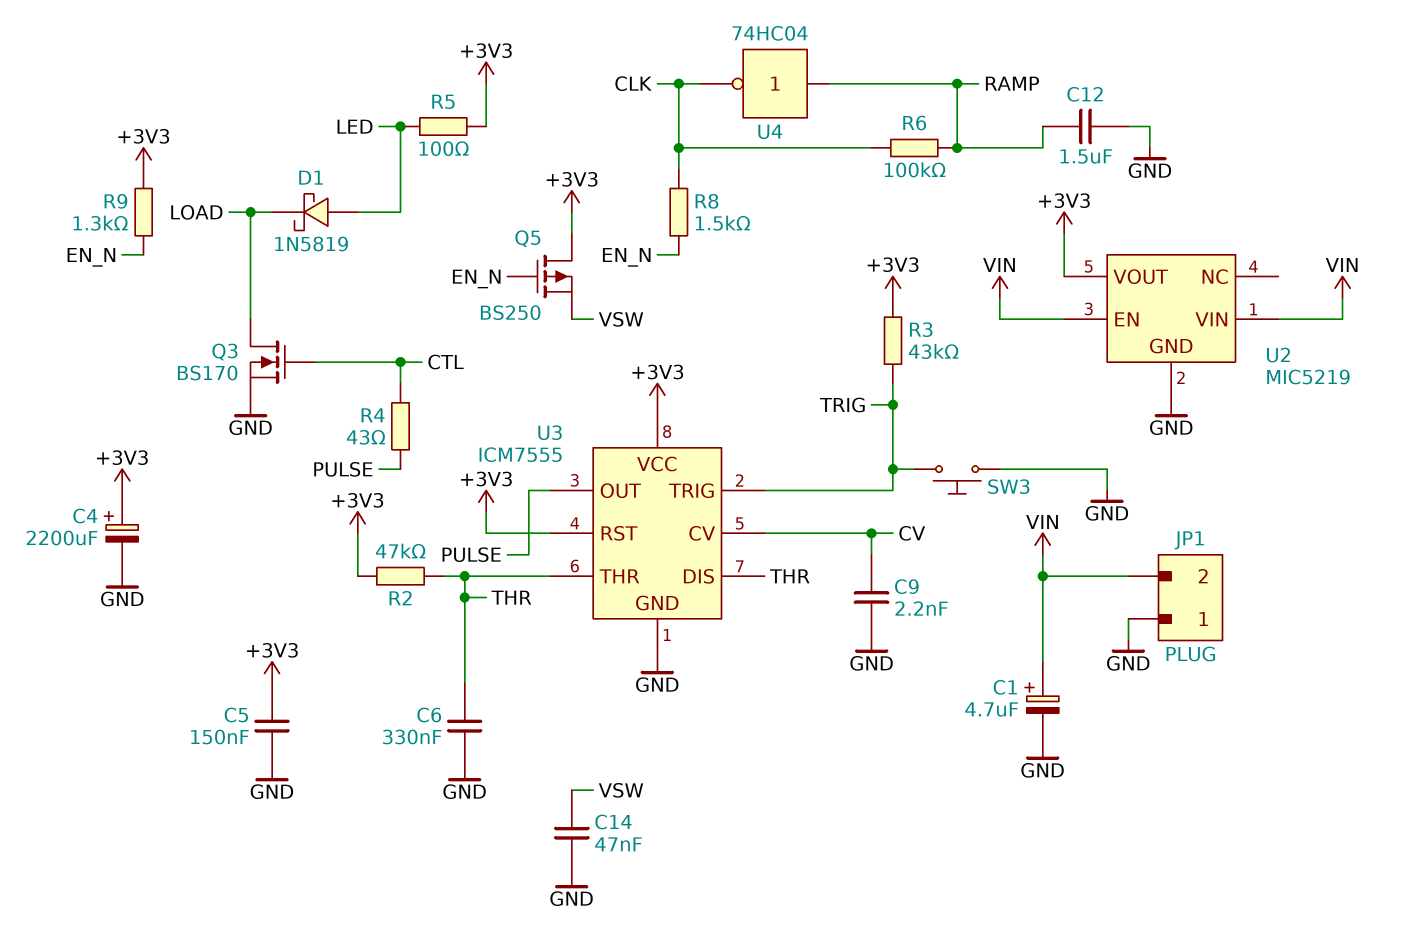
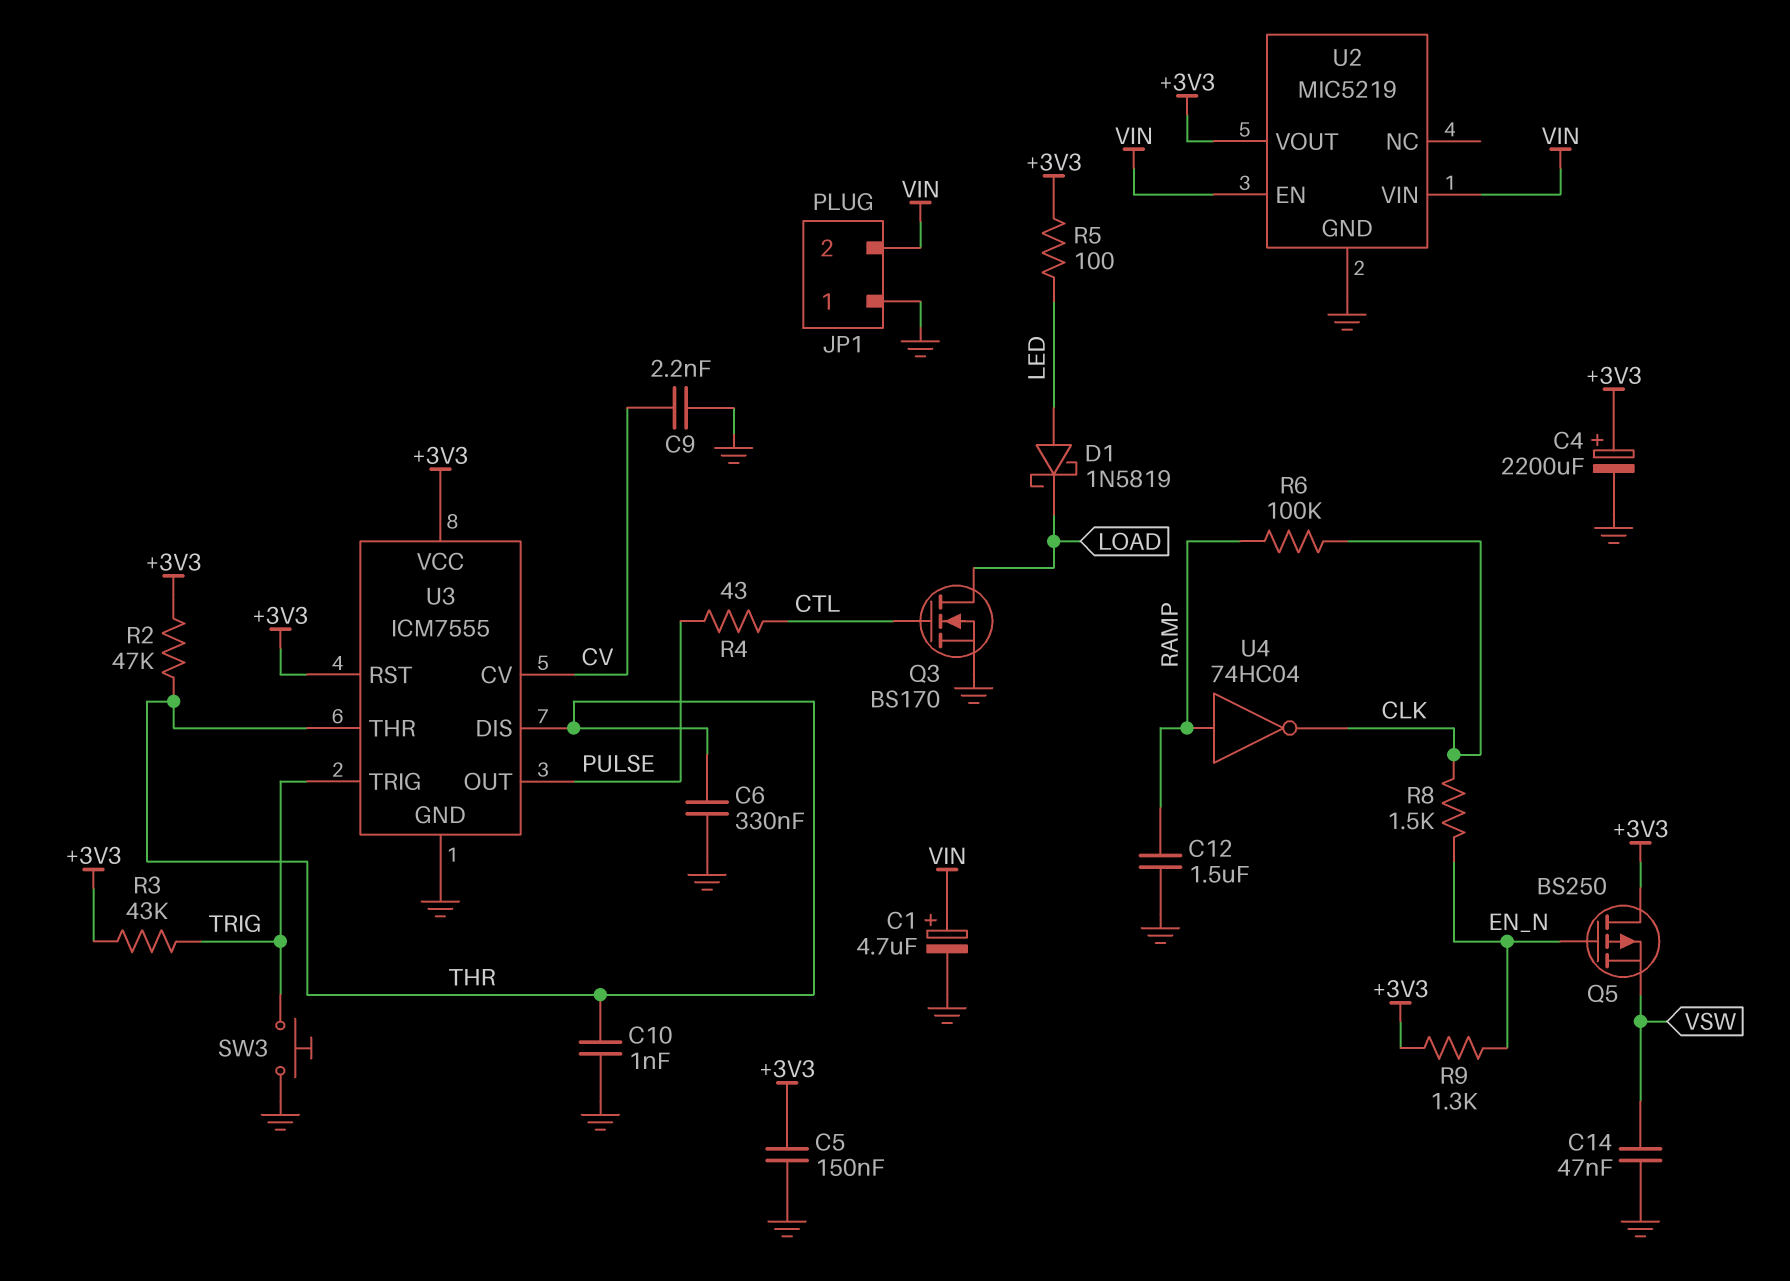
C10: none -> 1nF (GND, THR)

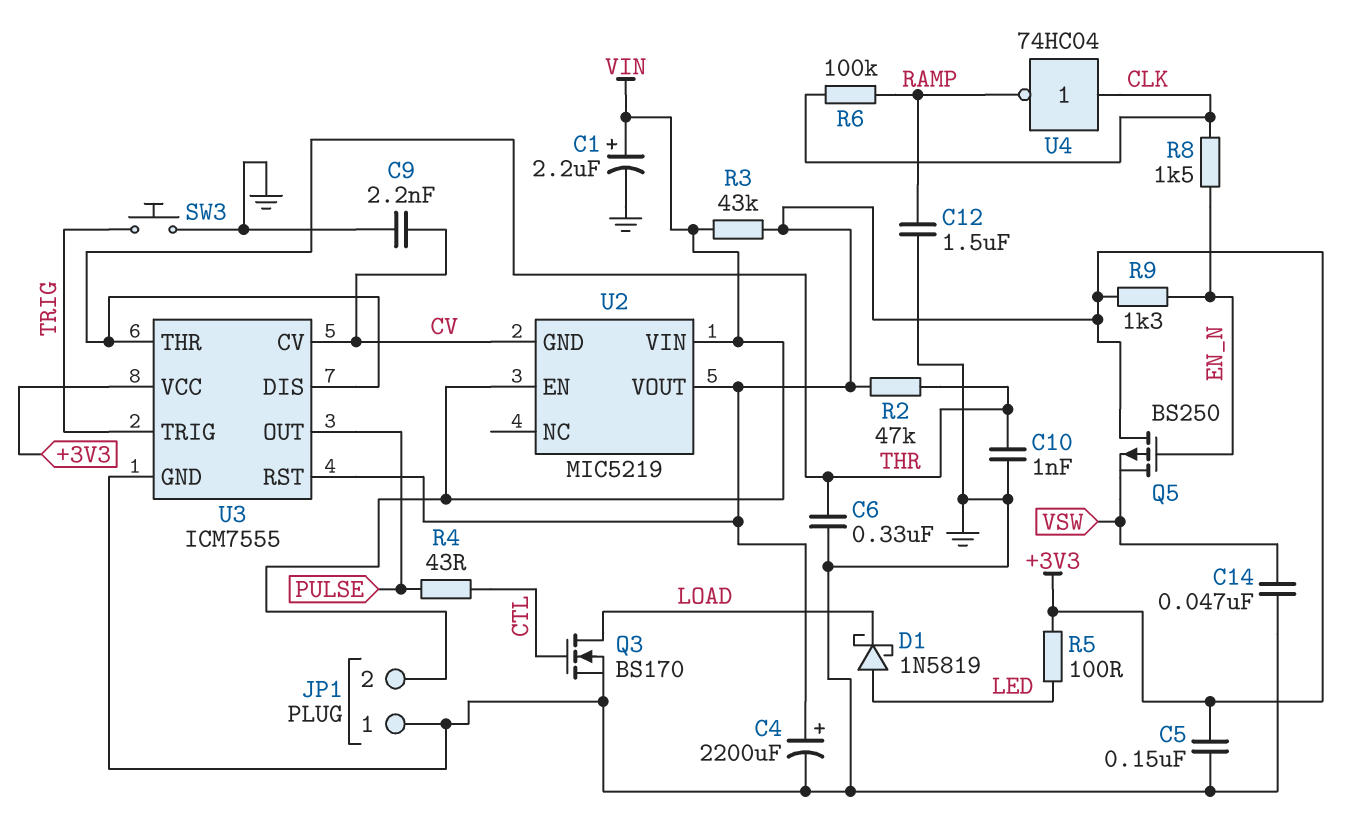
C1: 4.7uF (plus VIN, minus GND) -> 2.2uF (plus VIN, minus GND)
R3: 43k (+3V3, TRIG) -> 43k (+3V3, VIN)
U2 pin GND: GND -> CV
U4: NOT 74HC04 (in RAMP, out CLK) -> NOT 74HC04 (in CLK, out RAMP)

